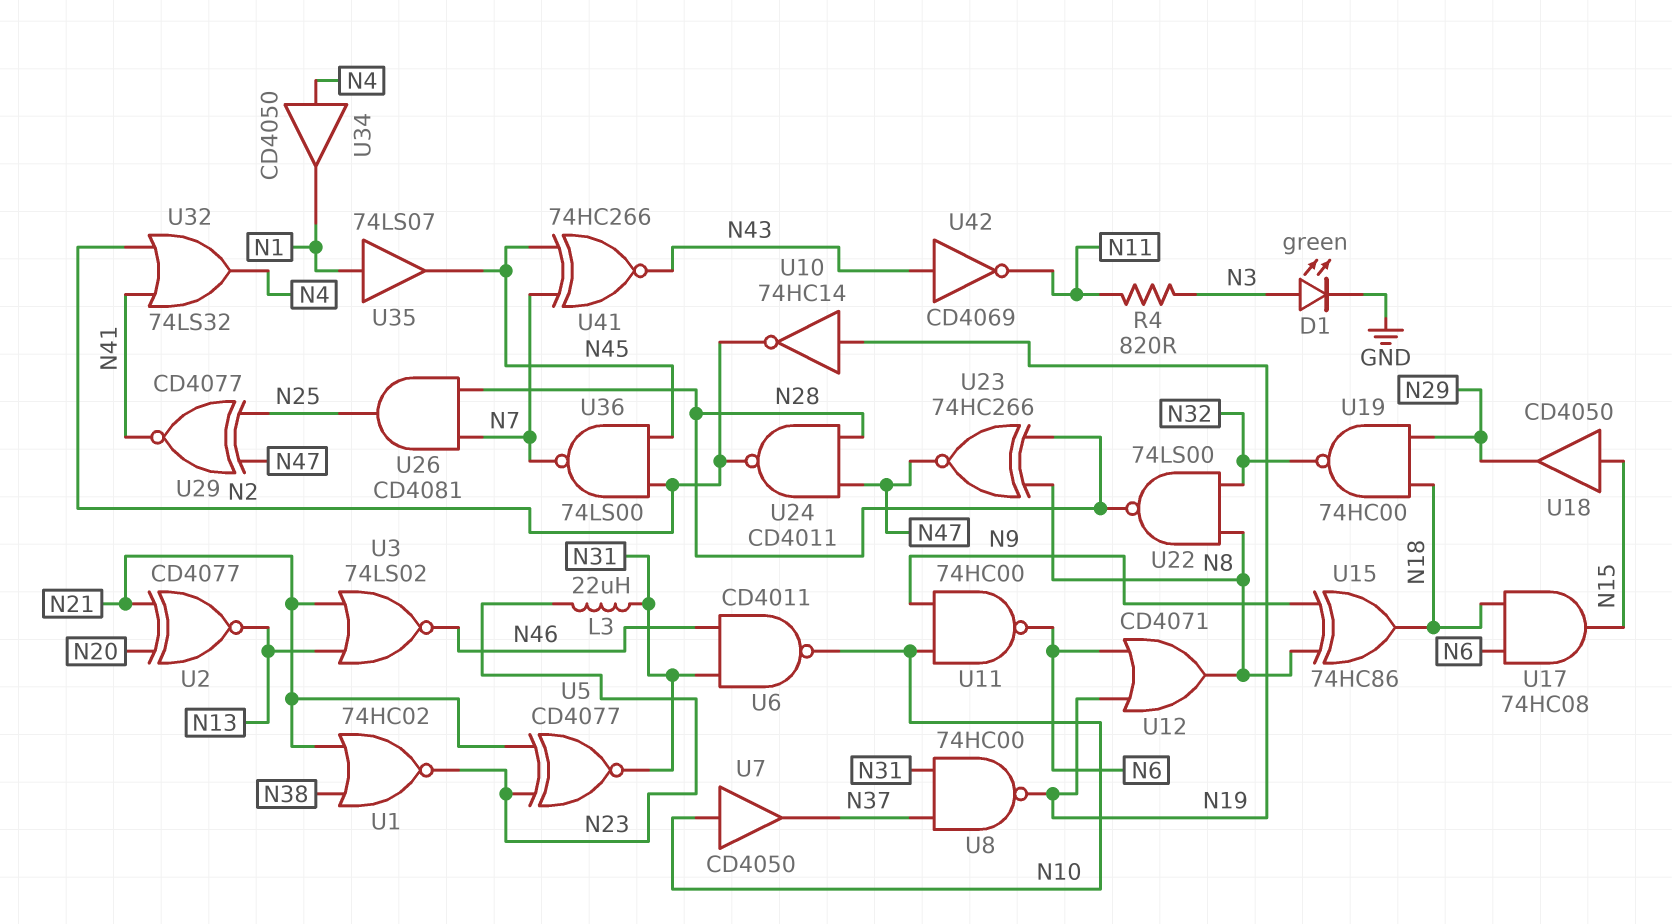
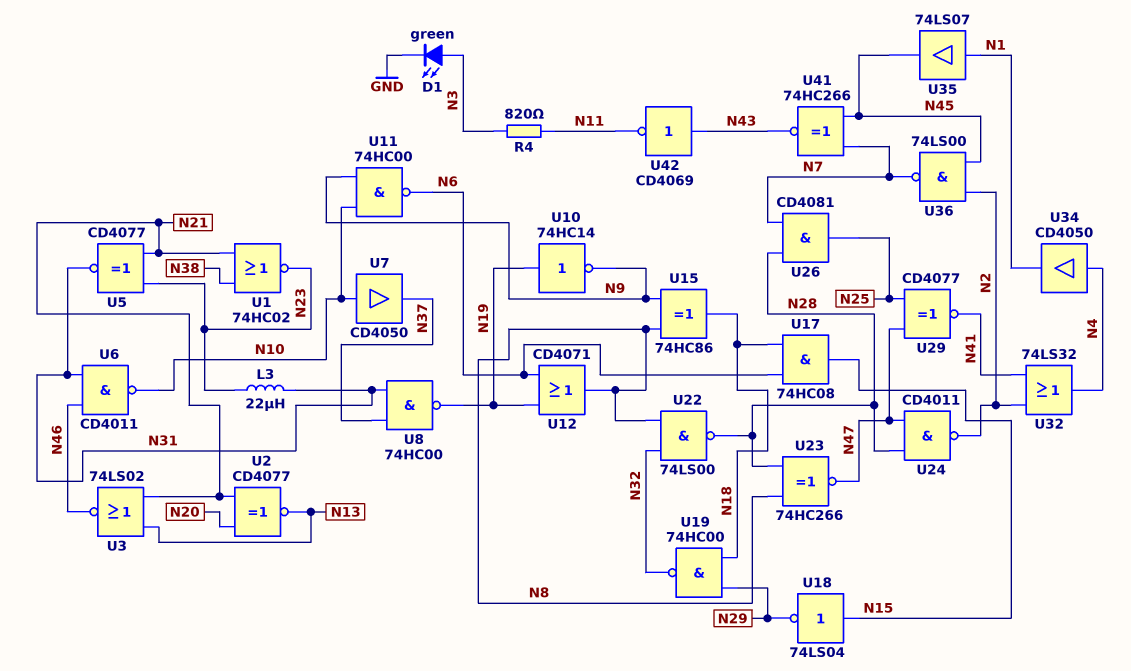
U10: NOT 74HC14 (in N19, out N2) -> NOT 74HC14 (in N19, out N9)
U18: buffer CD4050 (in N15, out N29) -> NOT 74LS04 (in N15, out N29)

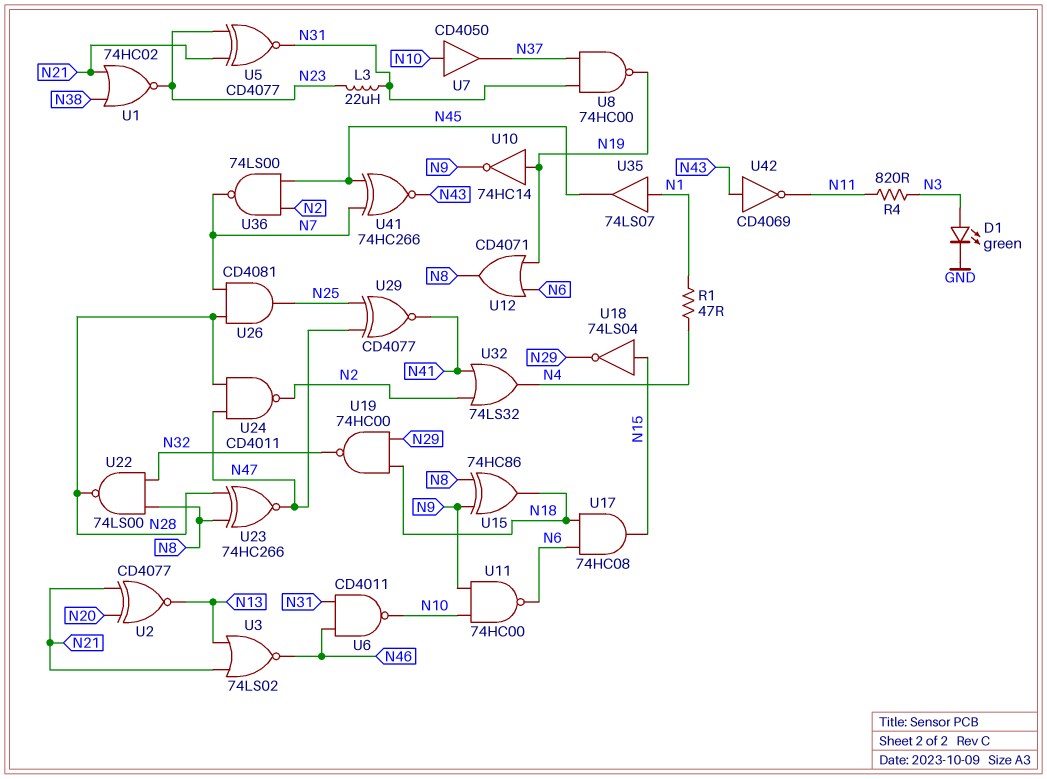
R1: none -> 47 (N1, N4)
U34: buffer CD4050 (in N4, out N1) -> none

